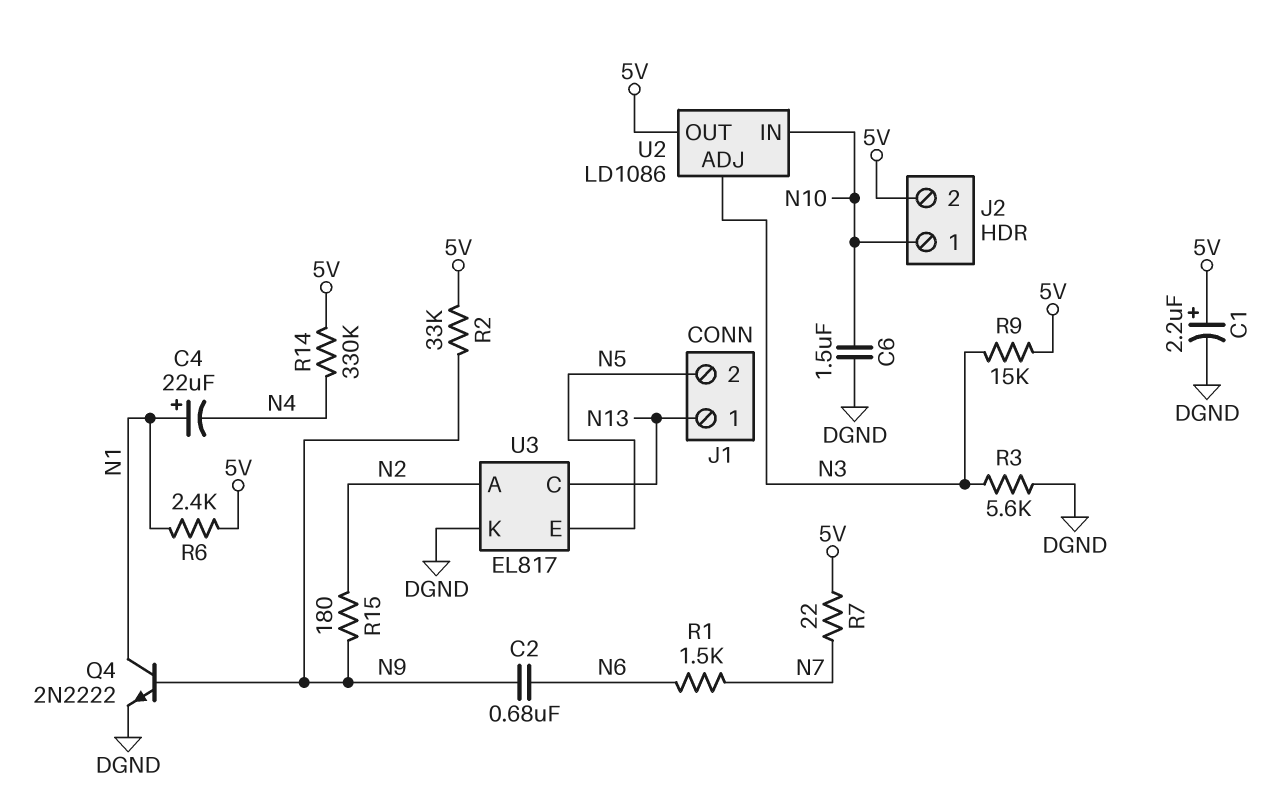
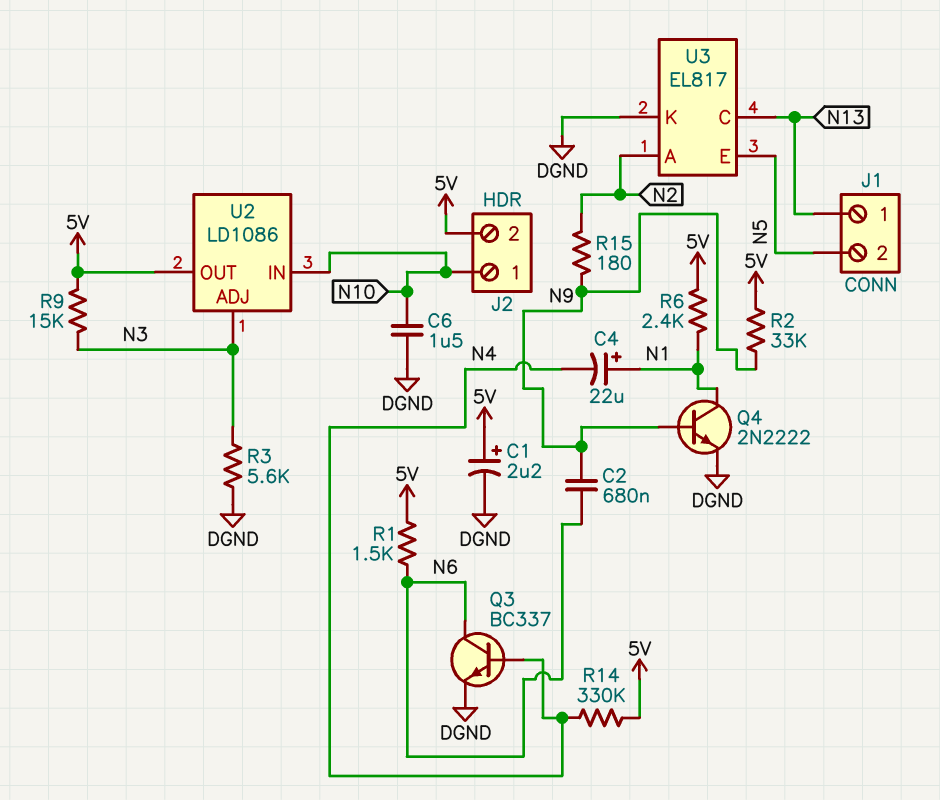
Q3: none -> NPN BC337 (B N4, C N6, E DGND)
R1: 1.5k (N6, N7) -> 1.5k (5V, N6)
R7: 22 (5V, N7) -> none

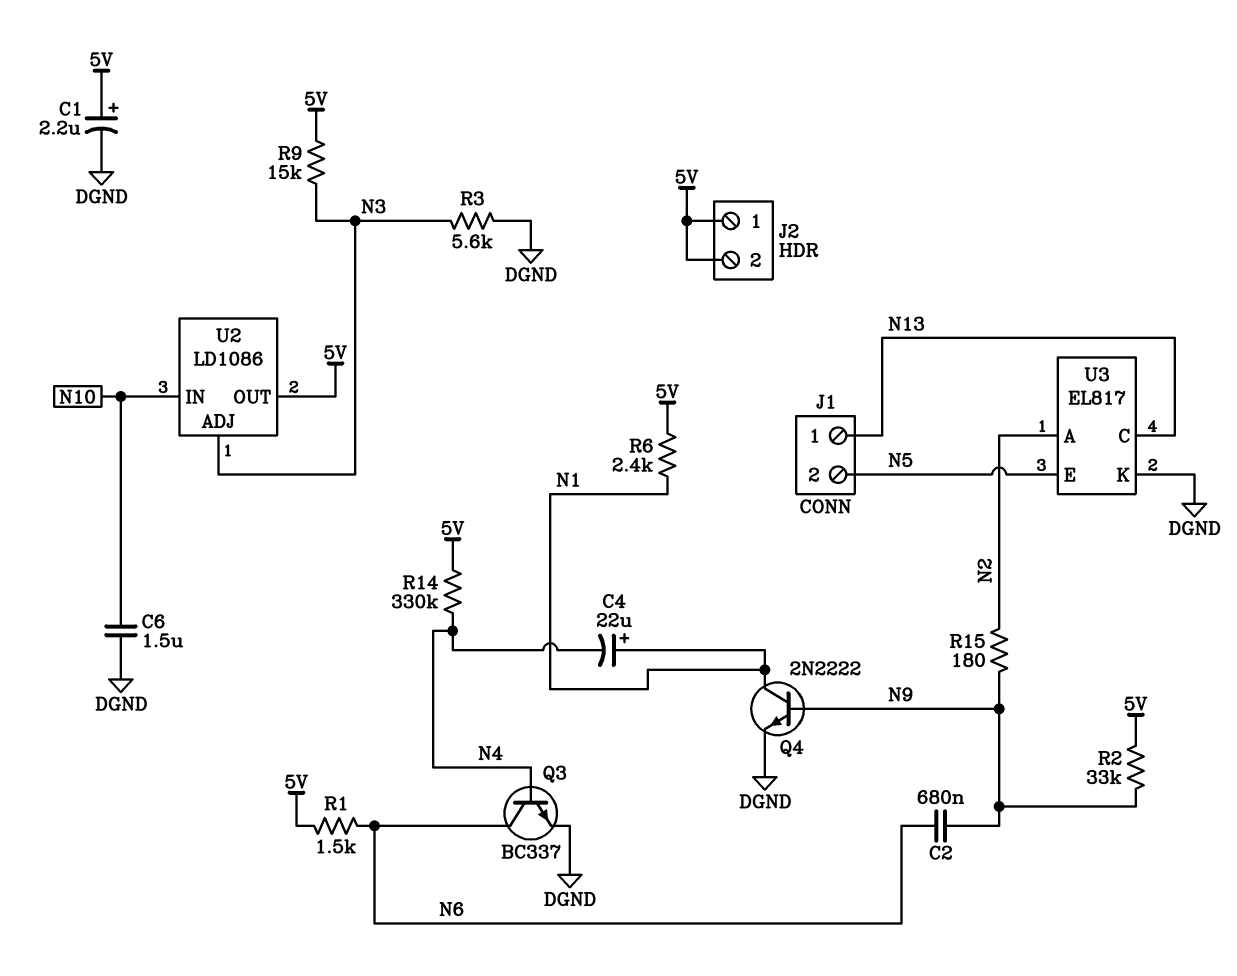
J2 pin 1: N10 -> 5V

